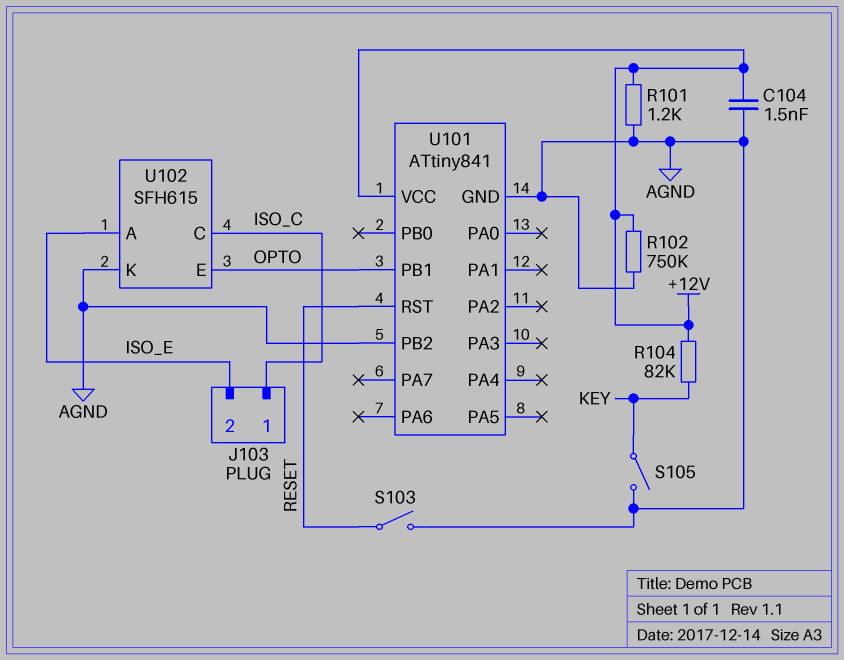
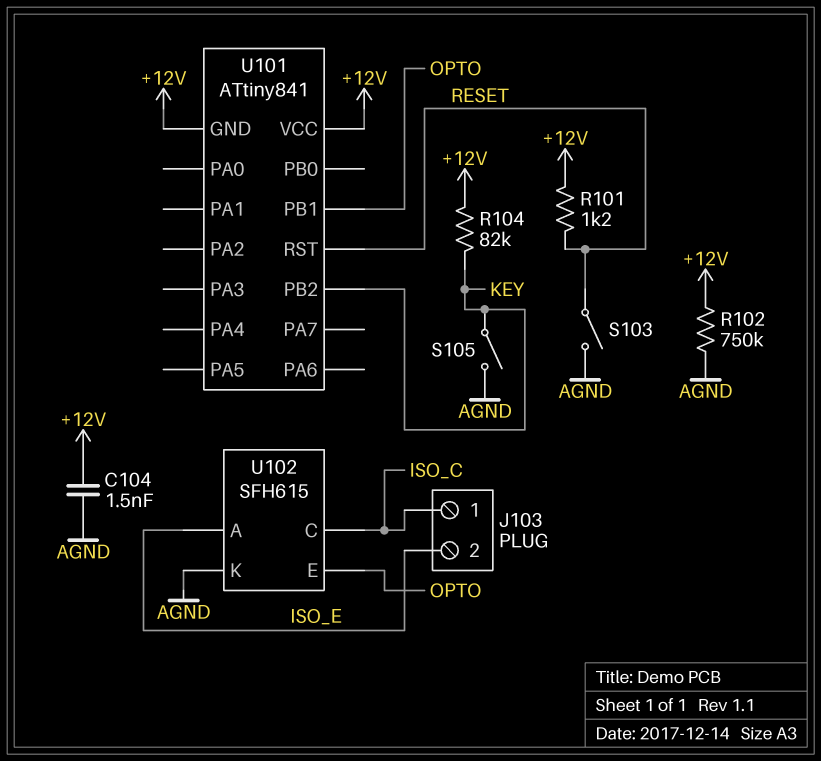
R101: 1.2k (+12V, AGND) -> 1.2k (+12V, RESET)
U101 pin GND: AGND -> +12V
U101 pin PB2: AGND -> KEY

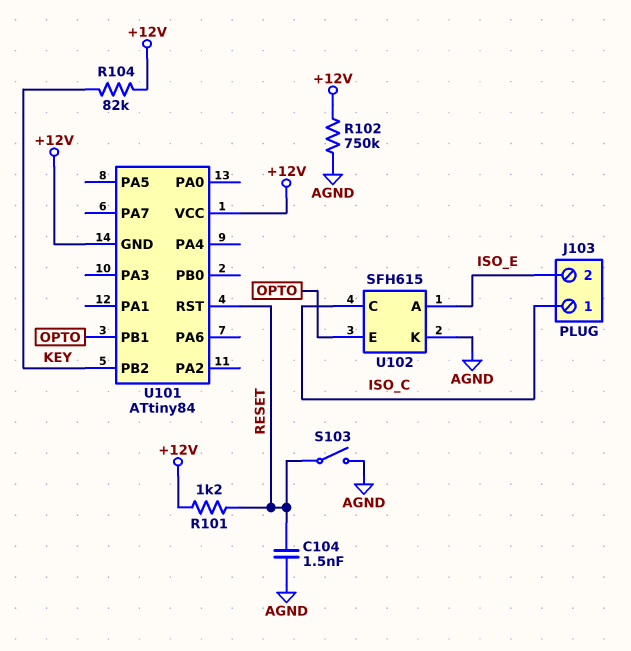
C104: 1.5nF (+12V, AGND) -> 1.5nF (AGND, RESET)
S105: switch (AGND, KEY) -> none
U101: ATtiny841 -> ATtiny84

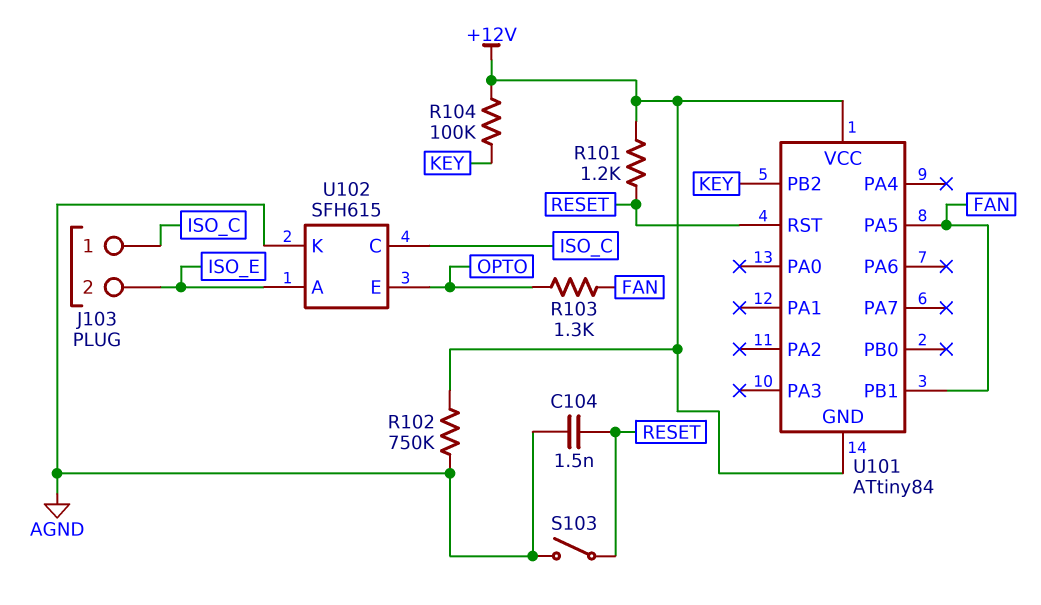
R103: none -> 1.3k (FAN, OPTO)
R104: 82k (+12V, KEY) -> 100k (+12V, KEY)
U101 pin PA5: none -> FAN
U101 pin PB1: OPTO -> FAN

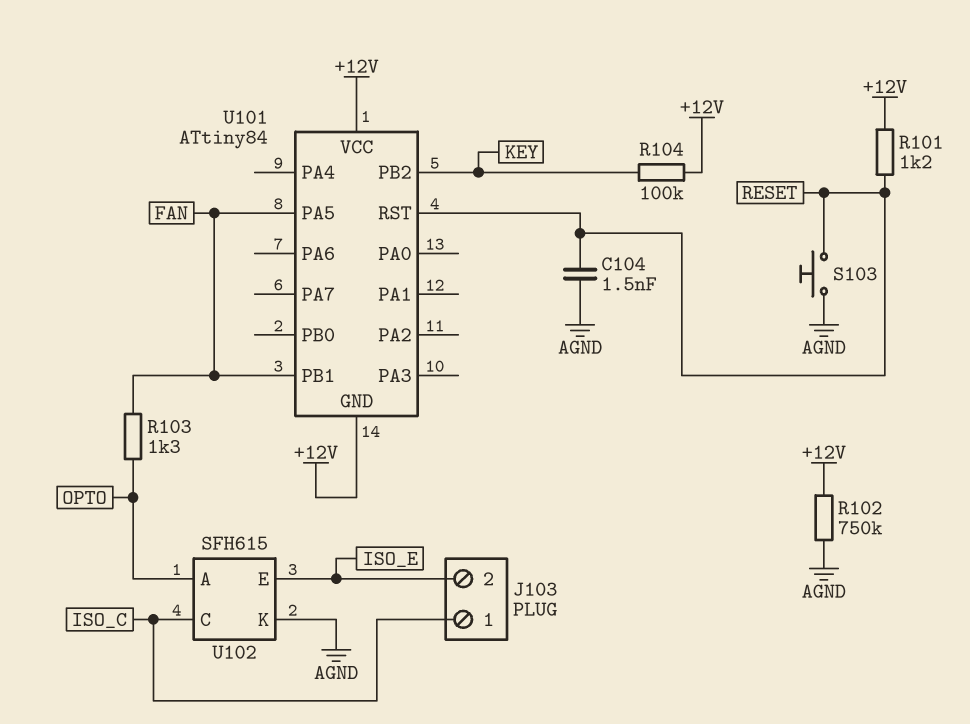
S103: switch (AGND, RESET) -> button (AGND, RESET)
U102 pin A: ISO_E -> OPTO
U102 pin E: OPTO -> ISO_E

